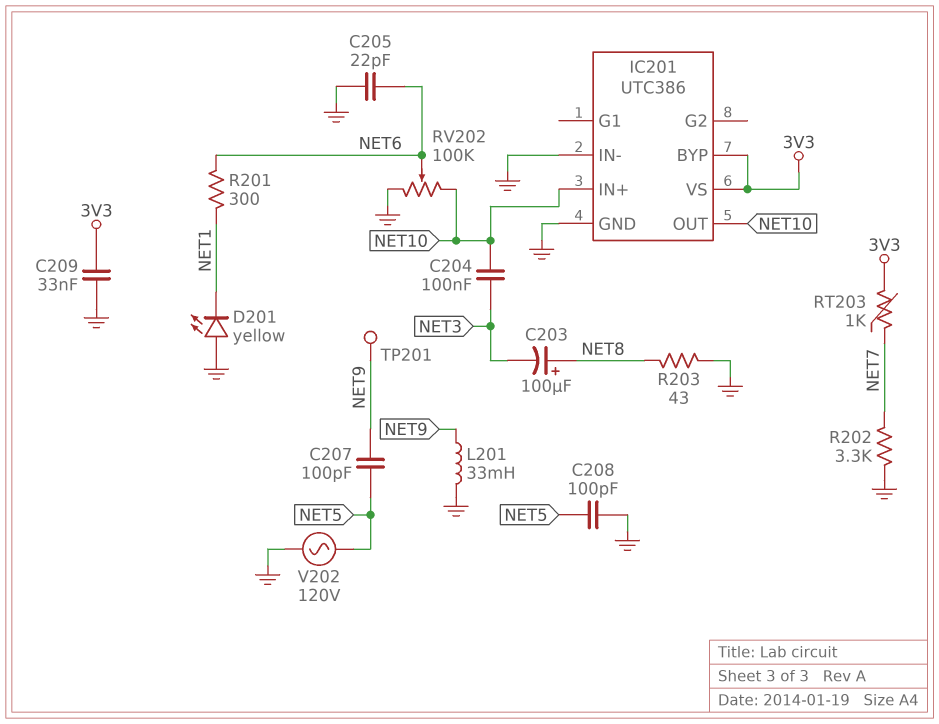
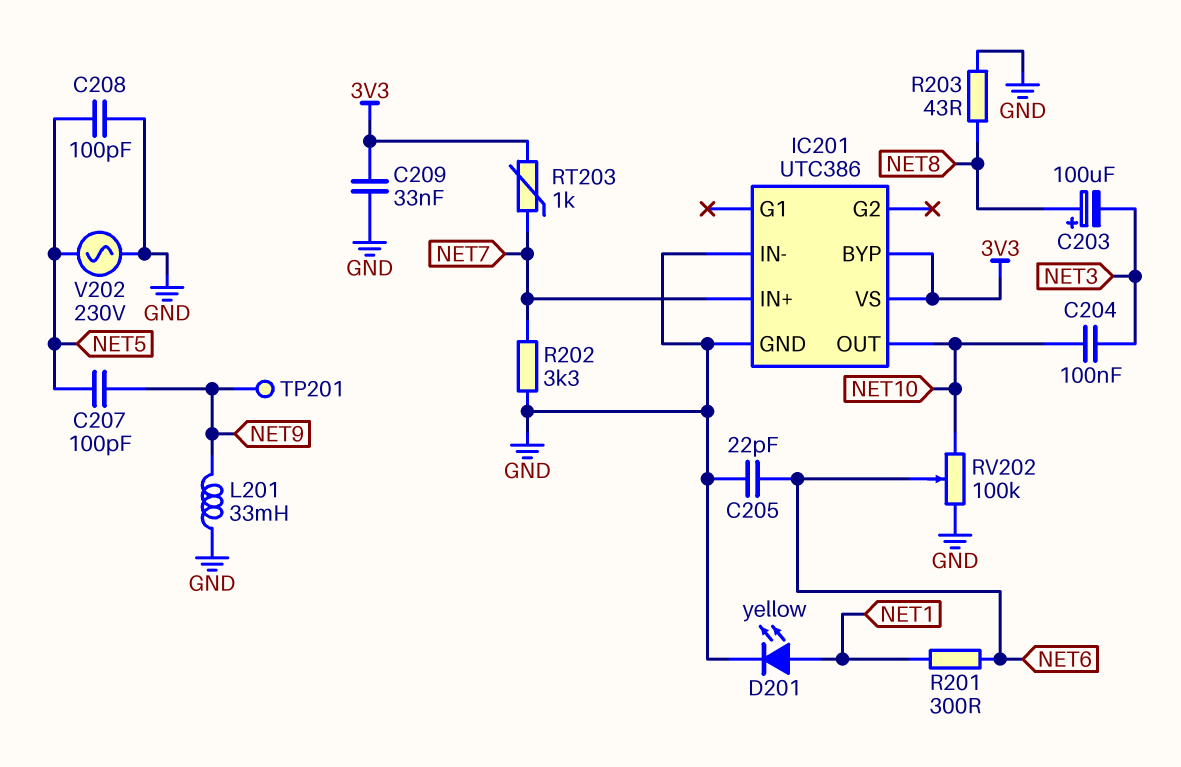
D201: LED yellow (A GND, K NET1) -> LED yellow (A NET1, K GND)
IC201 pin IN+: NET10 -> NET7
V202: AC 120V (GND, NET5) -> AC 230V (GND, NET5)

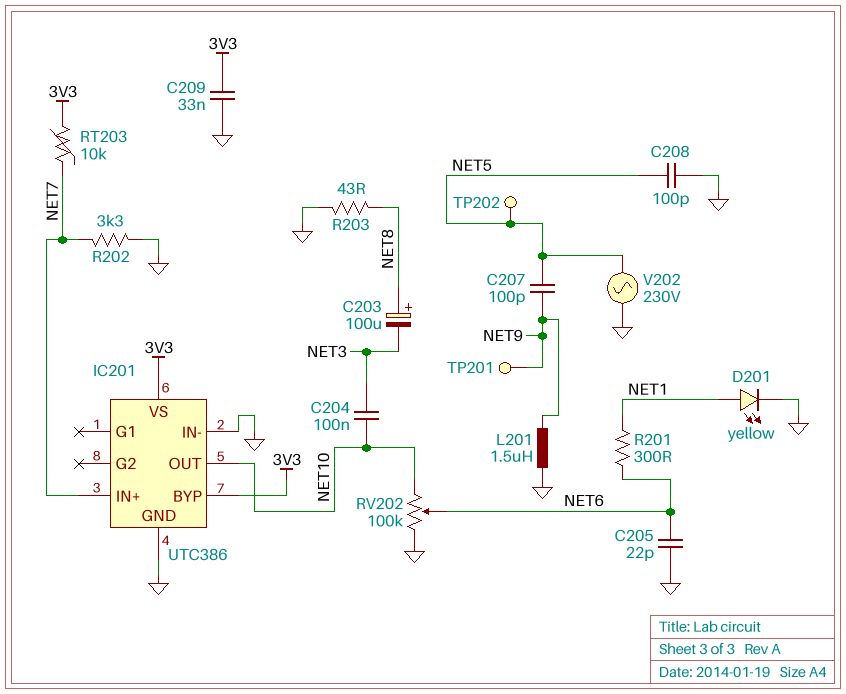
L201: 33mH (GND, NET9) -> 1.5uH (GND, NET9)
RT203: 1k (3V3, NET7) -> 10k (3V3, NET7)
TP202: none -> test point (NET5)

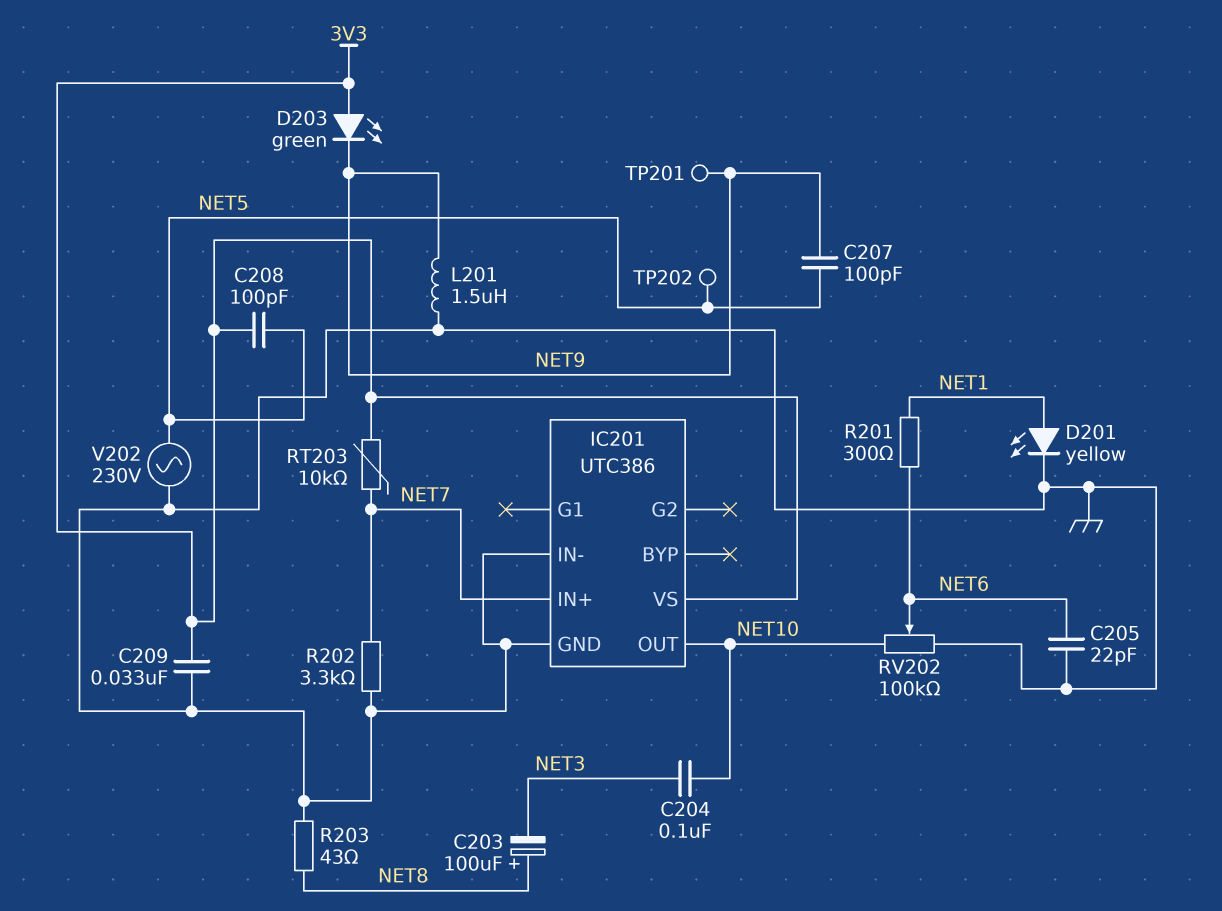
C208: 100pF (GND, NET5) -> 100pF (3V3, NET5)
D203: none -> LED green (A 3V3, K NET9)
IC201 pin BYP: 3V3 -> none

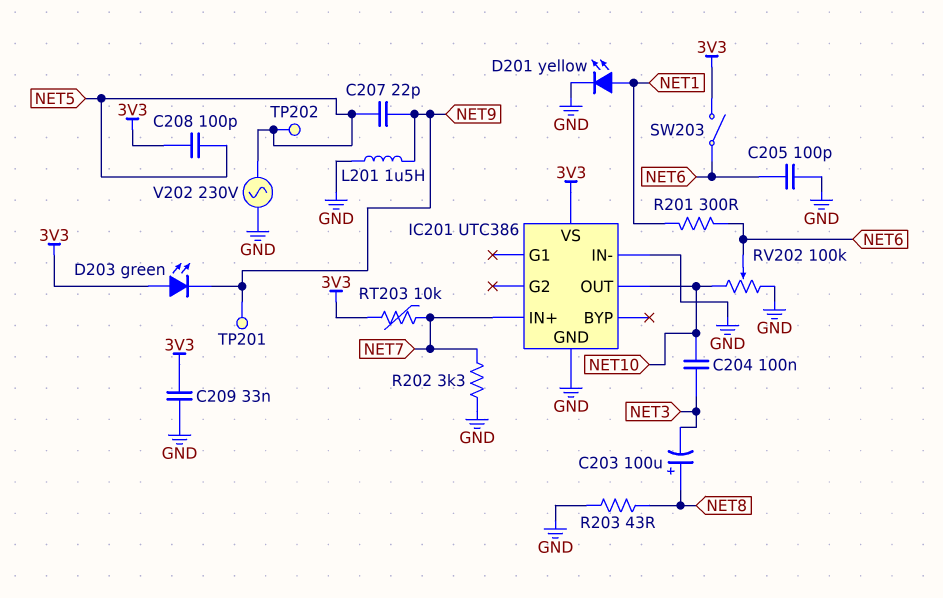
C205: 22pF (GND, NET6) -> 100pF (GND, NET6)
C207: 100pF (NET5, NET9) -> 22pF (NET5, NET9)
SW203: none -> switch (3V3, NET6)

